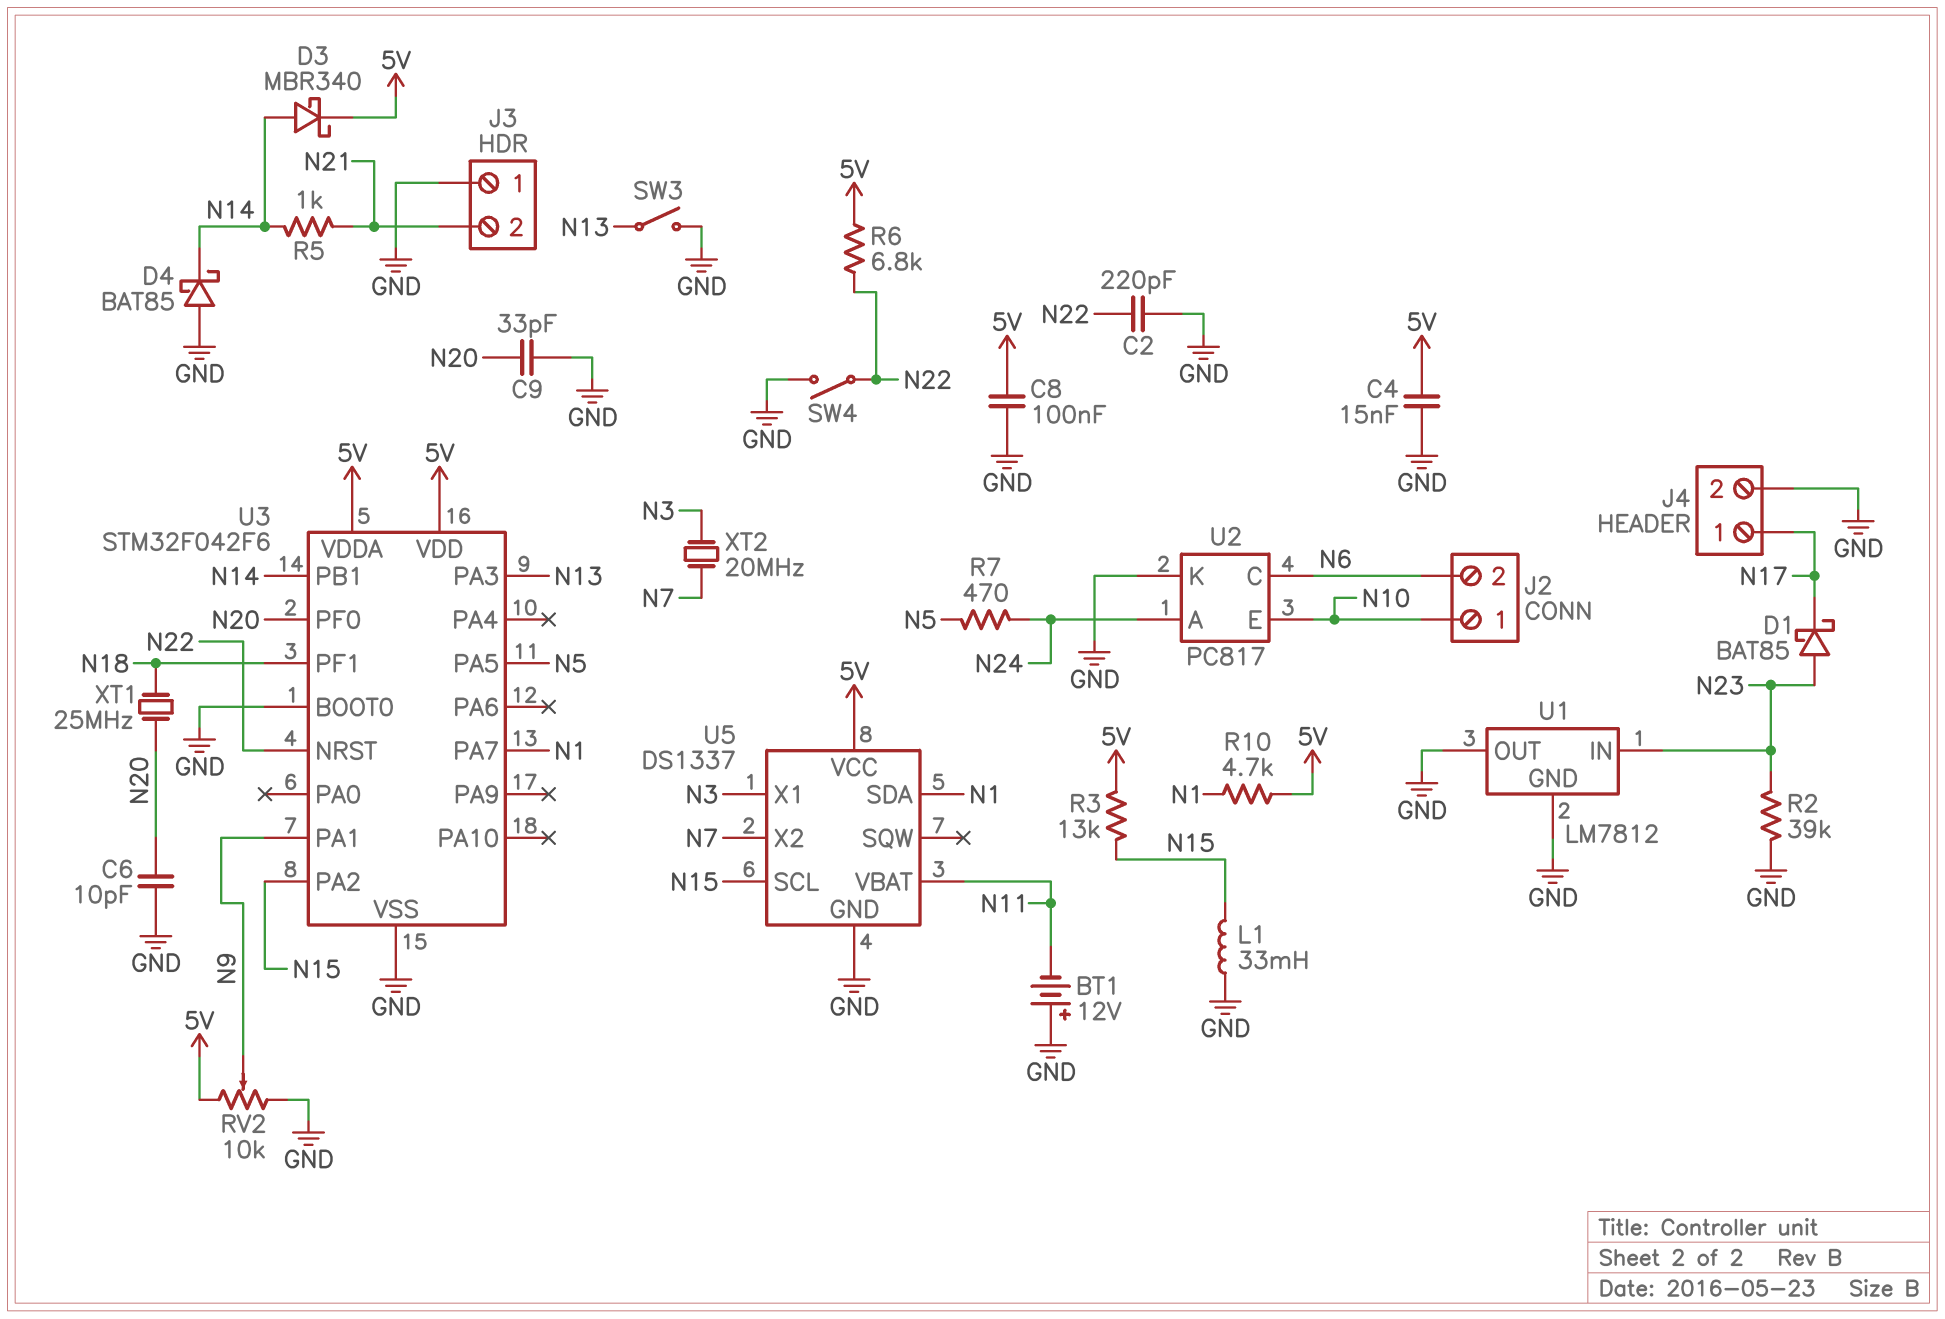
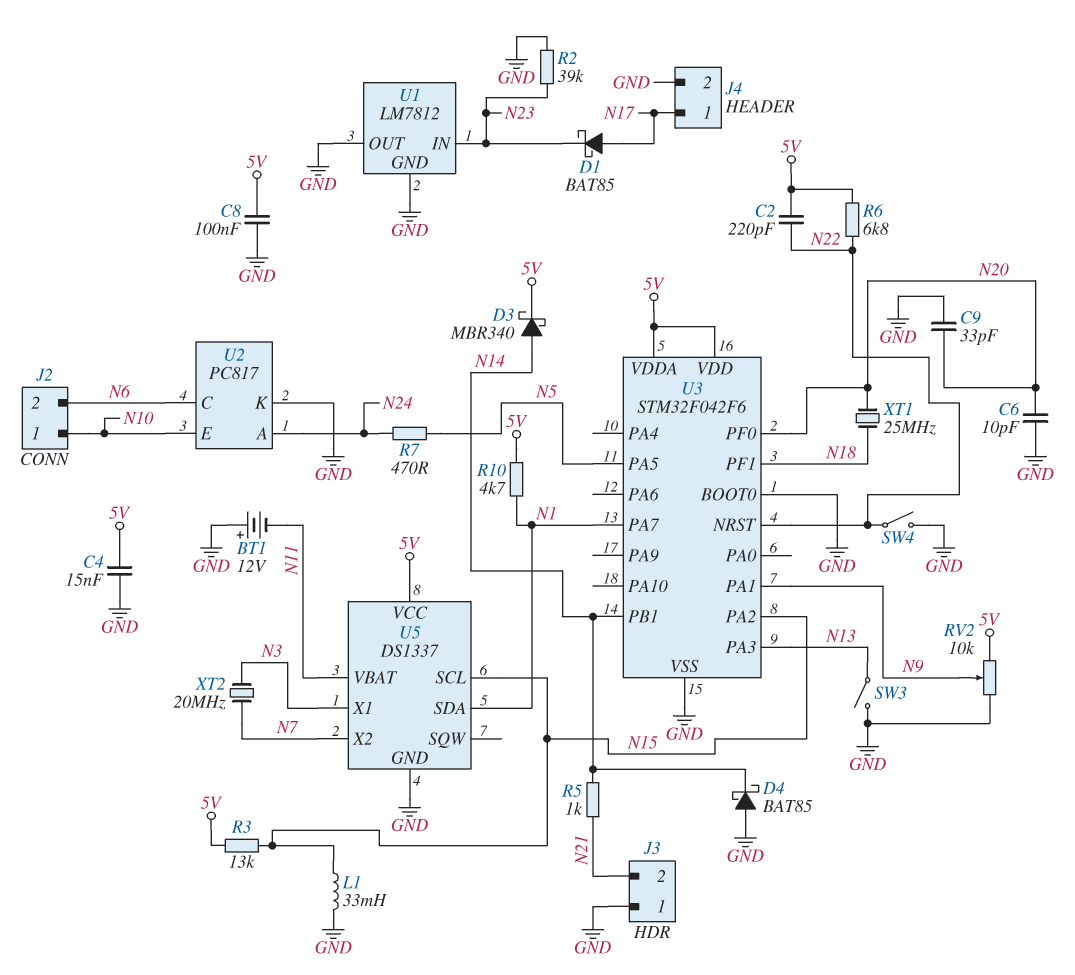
C2: 220pF (GND, N22) -> 220pF (5V, N22)
D1: schottky BAT85 (A N23, K N17) -> schottky BAT85 (A N17, K N23)

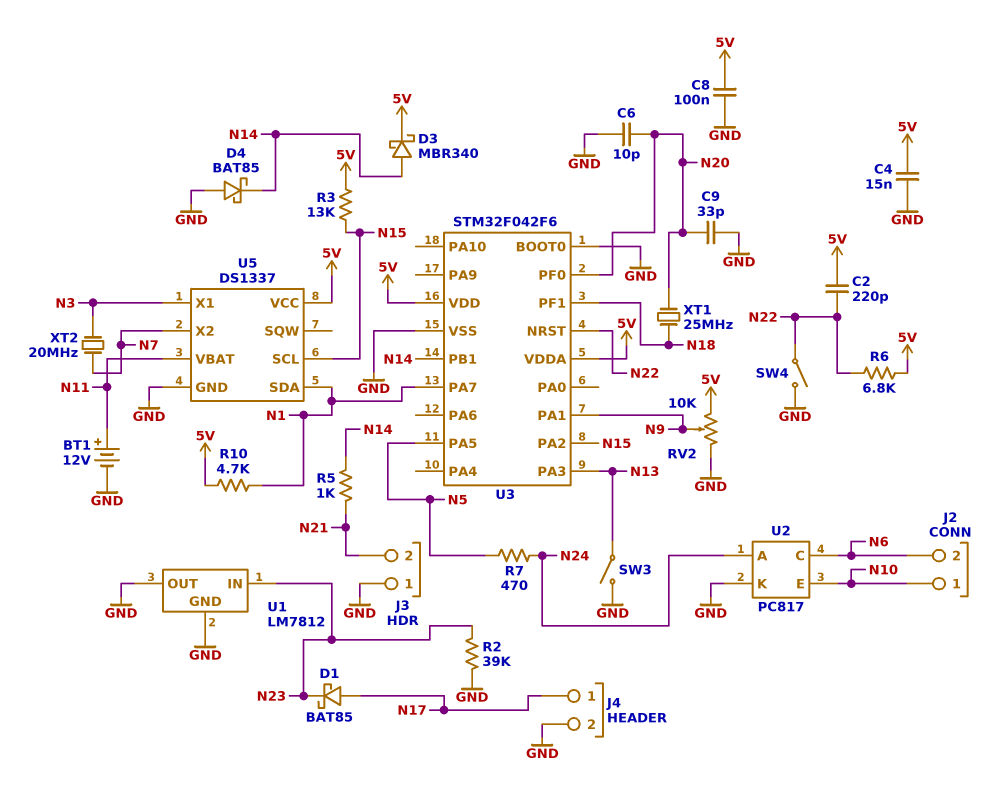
BT1: 12V (plus GND, minus N11) -> 12V (plus N11, minus GND)
L1: 33mH (GND, N15) -> none

